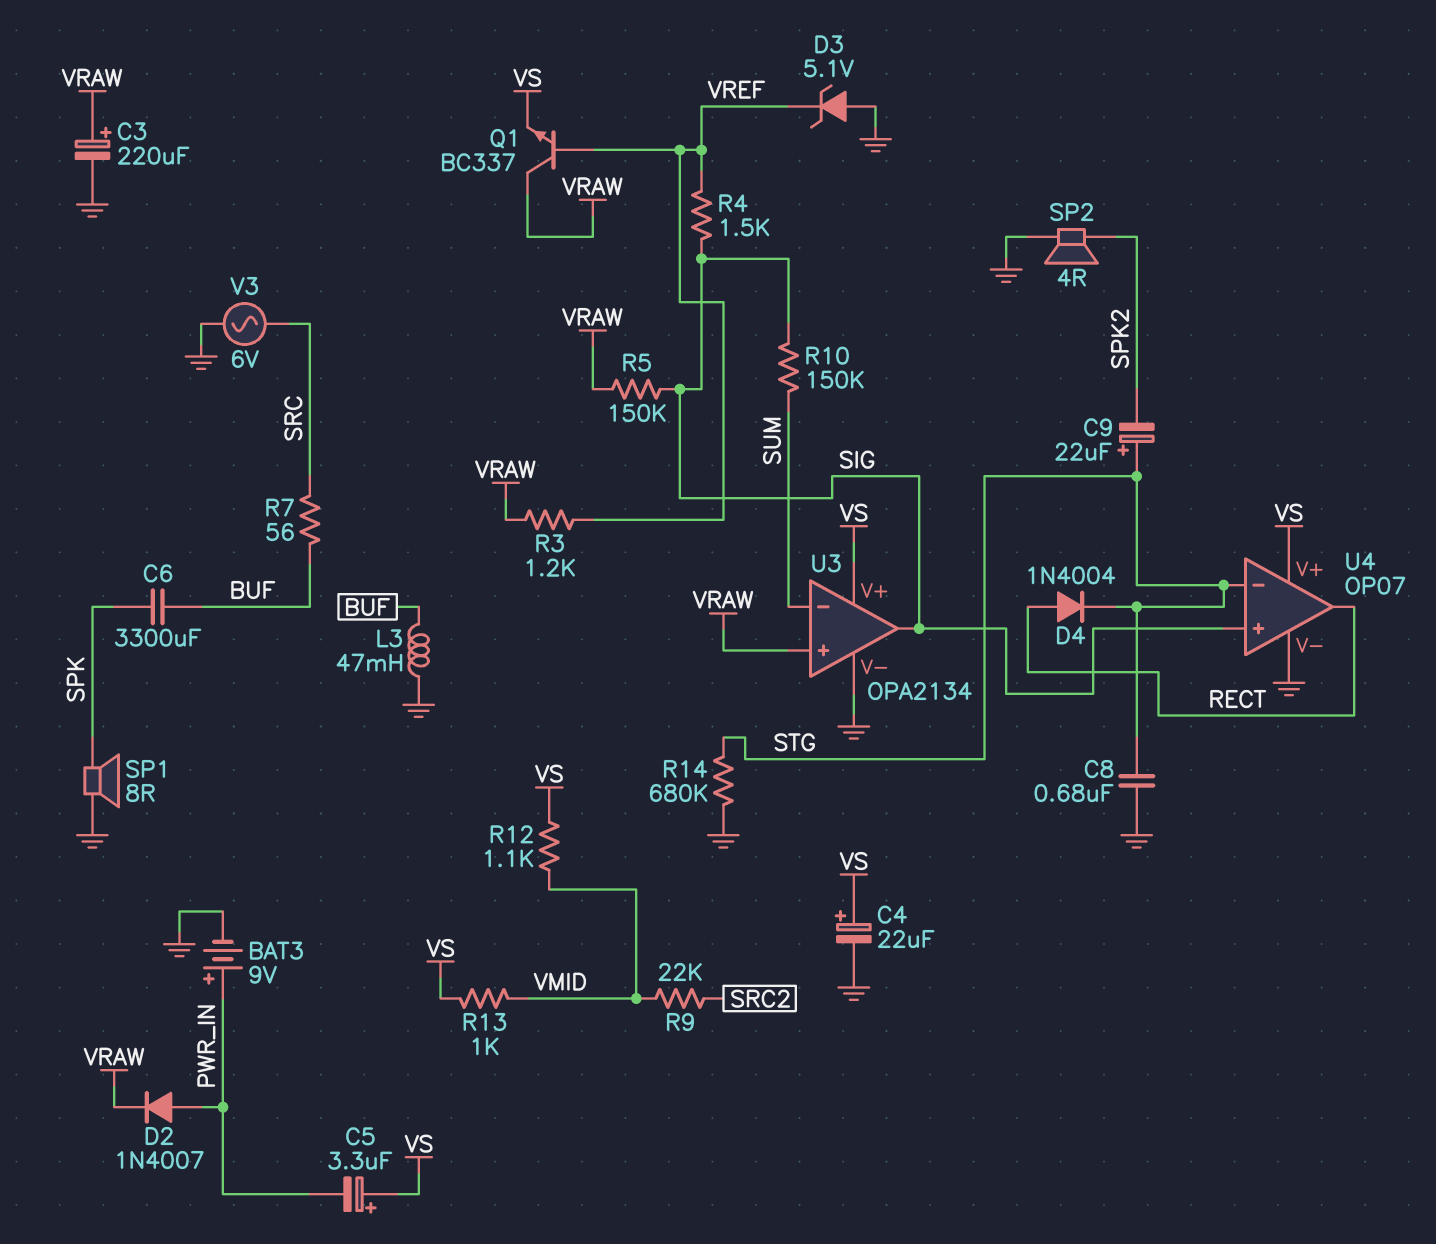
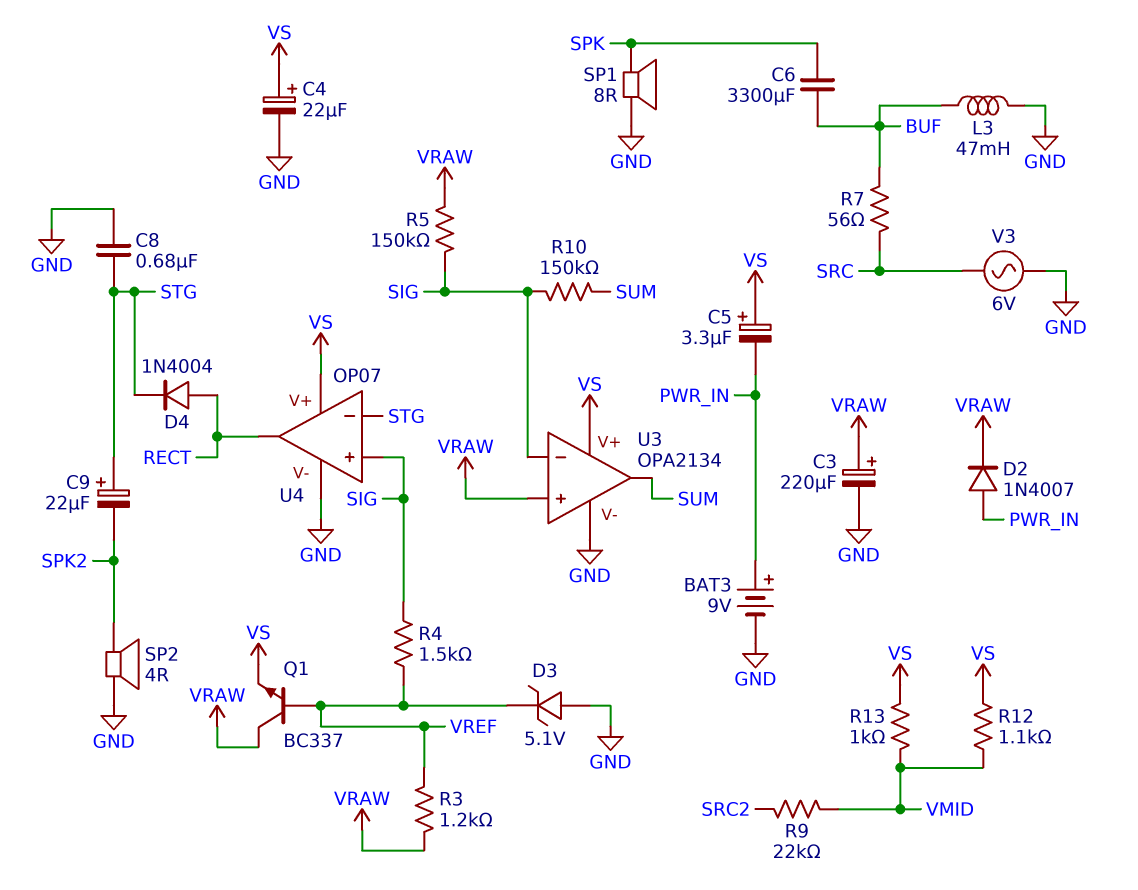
R14: 680k (GND, STG) -> none
U3 pin in-: SUM -> SIG
U3 pin out: SIG -> SUM

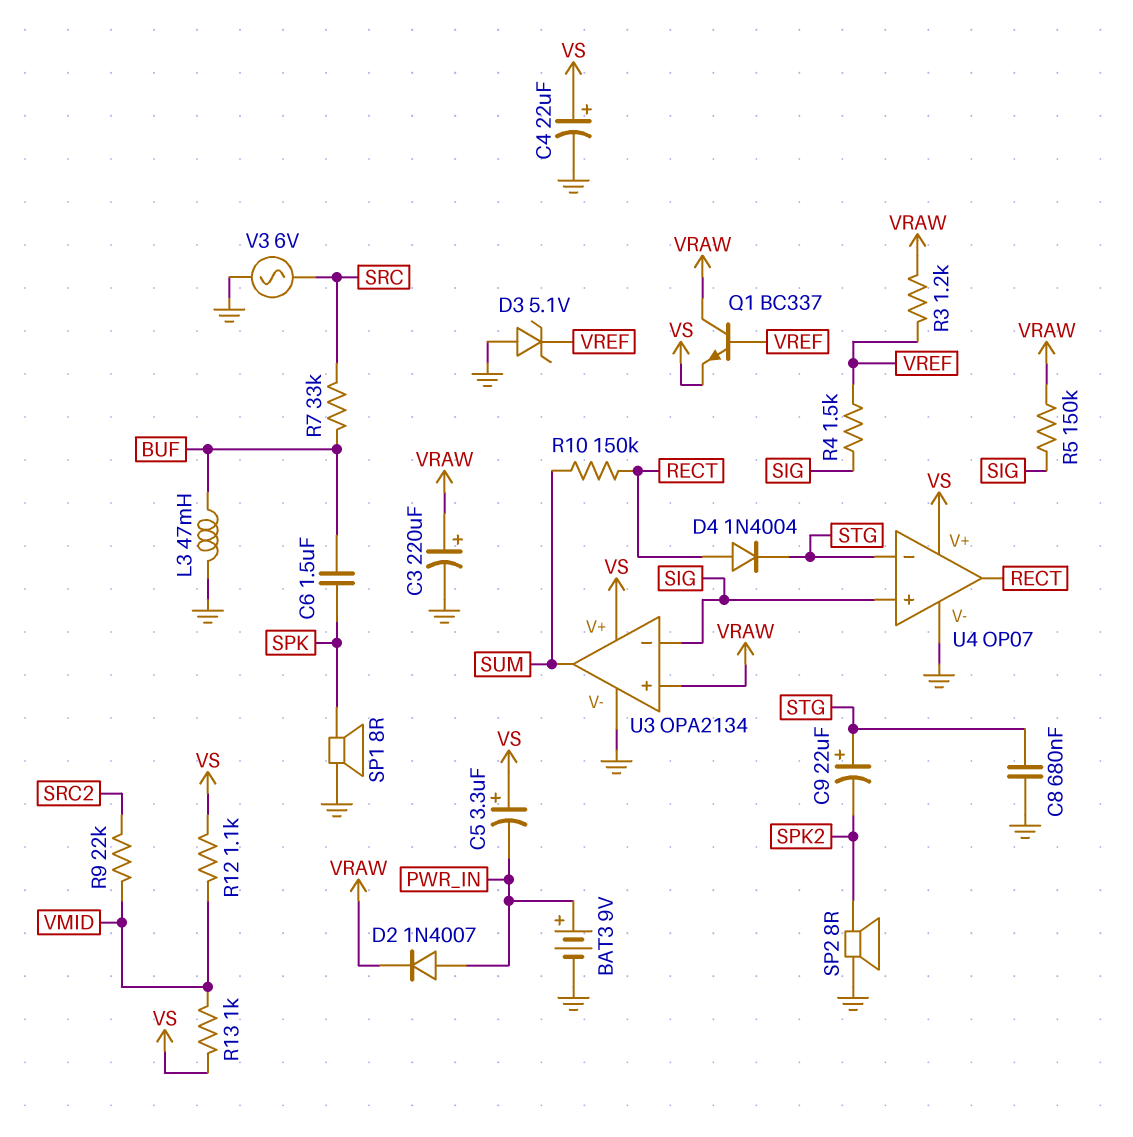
C6: 3300uF (BUF, SPK) -> 1.5uF (BUF, SPK)
R7: 56 (BUF, SRC) -> 33k (BUF, SRC)
R10: 150k (SIG, SUM) -> 150k (RECT, SUM)
SP2: speaker 4R (GND, SPK2) -> speaker 8R (GND, SPK2)

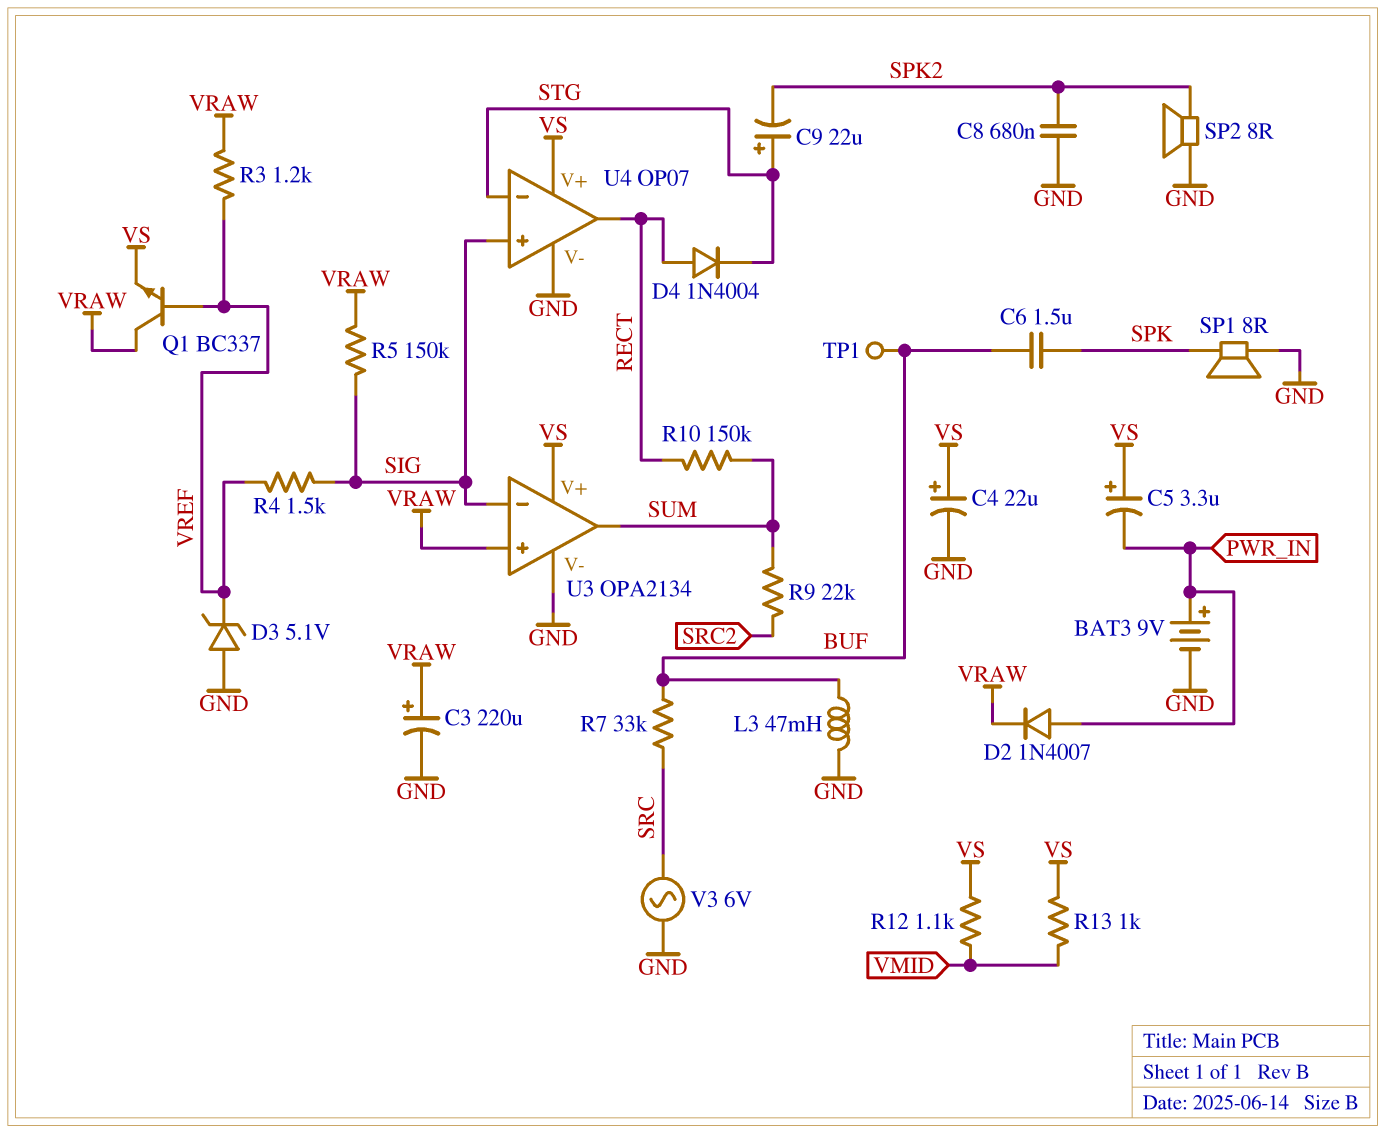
C8: 680nF (GND, STG) -> 680nF (GND, SPK2)
R9: 22k (SRC2, VMID) -> 22k (SRC2, SUM)
TP1: none -> test point (BUF)

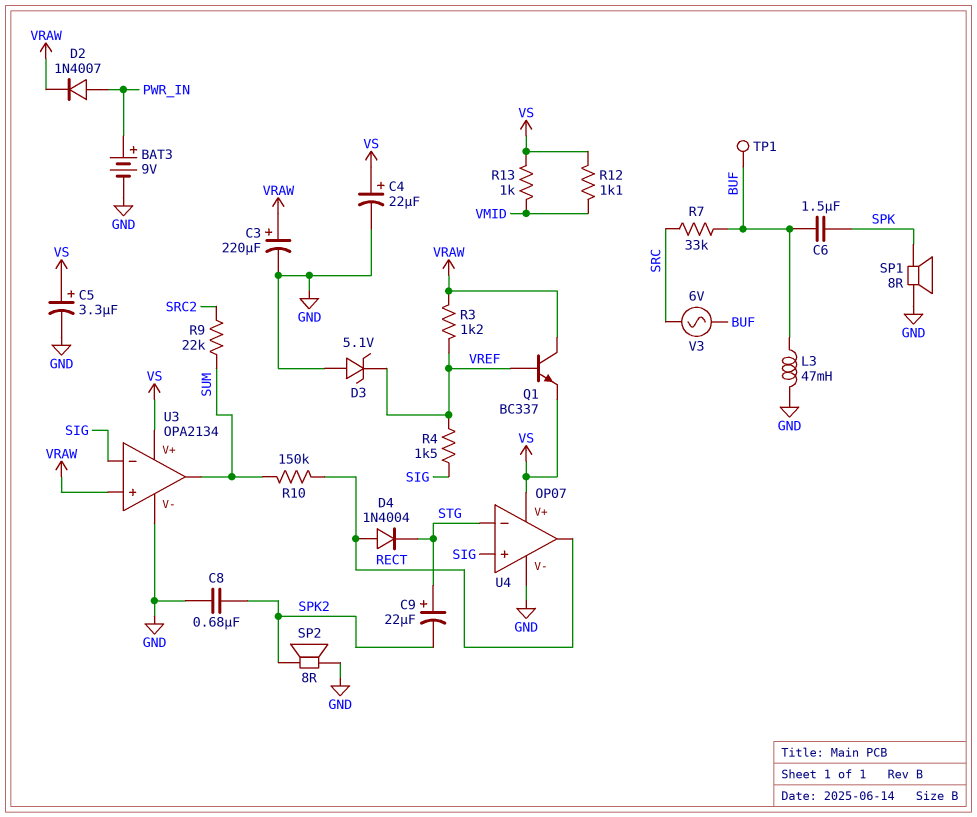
C5: 3.3uF (plus VS, minus PWR_IN) -> 3.3uF (plus VS, minus GND)
R5: 150k (SIG, VRAW) -> none
V3: AC 6V (GND, SRC) -> AC 6V (BUF, SRC)

